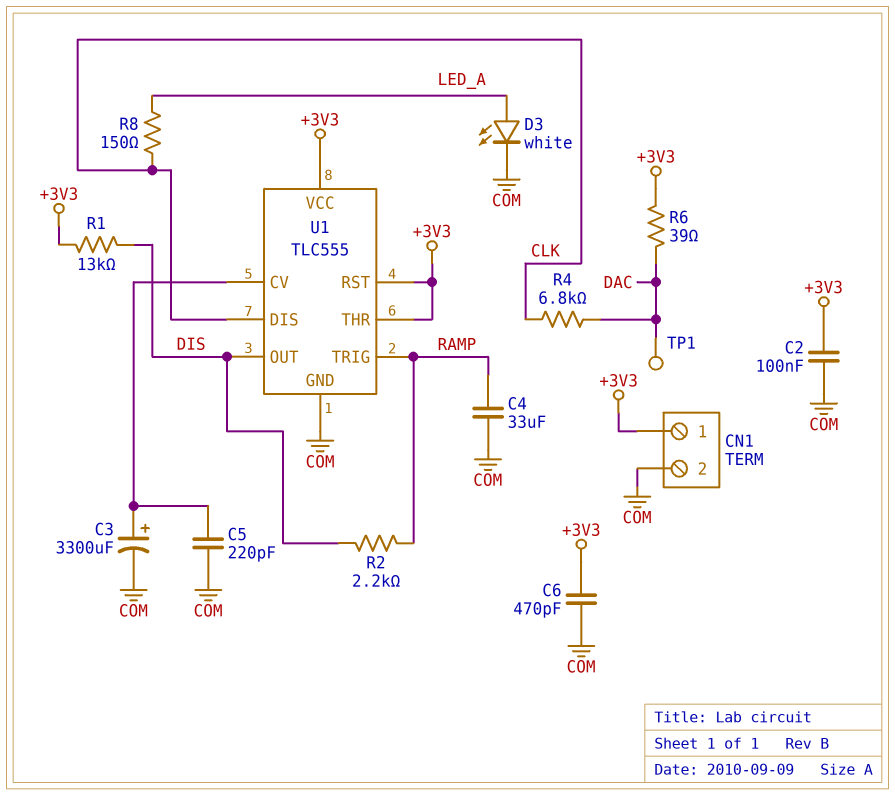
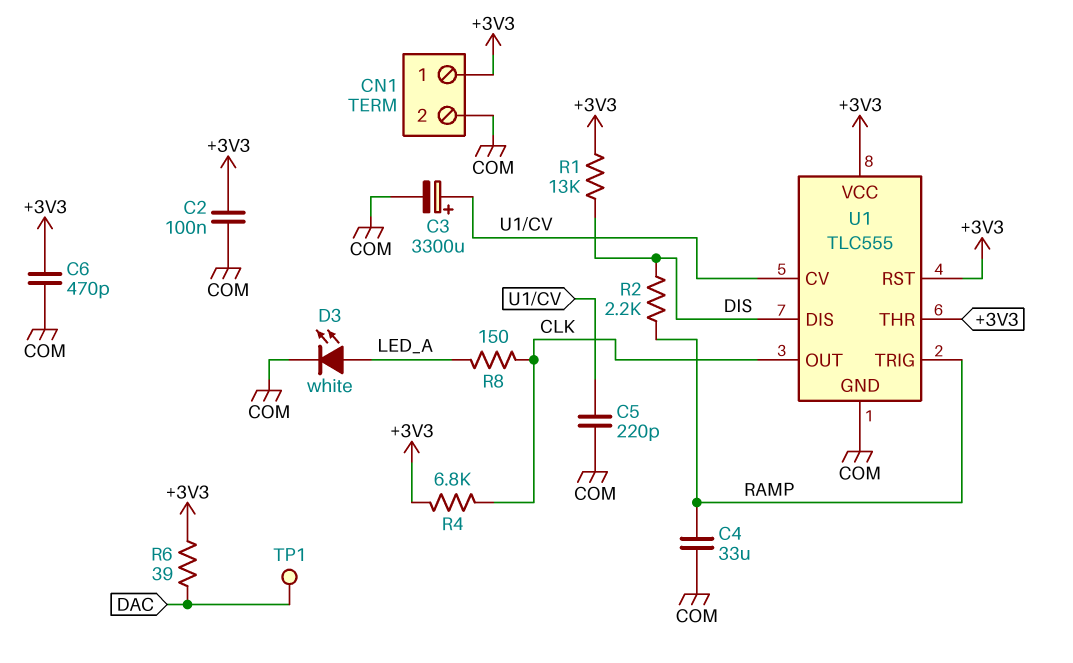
R4: 6.8k (CLK, DAC) -> 6.8k (+3V3, CLK)
U1 pin DIS: CLK -> DIS
U1 pin OUT: DIS -> CLK

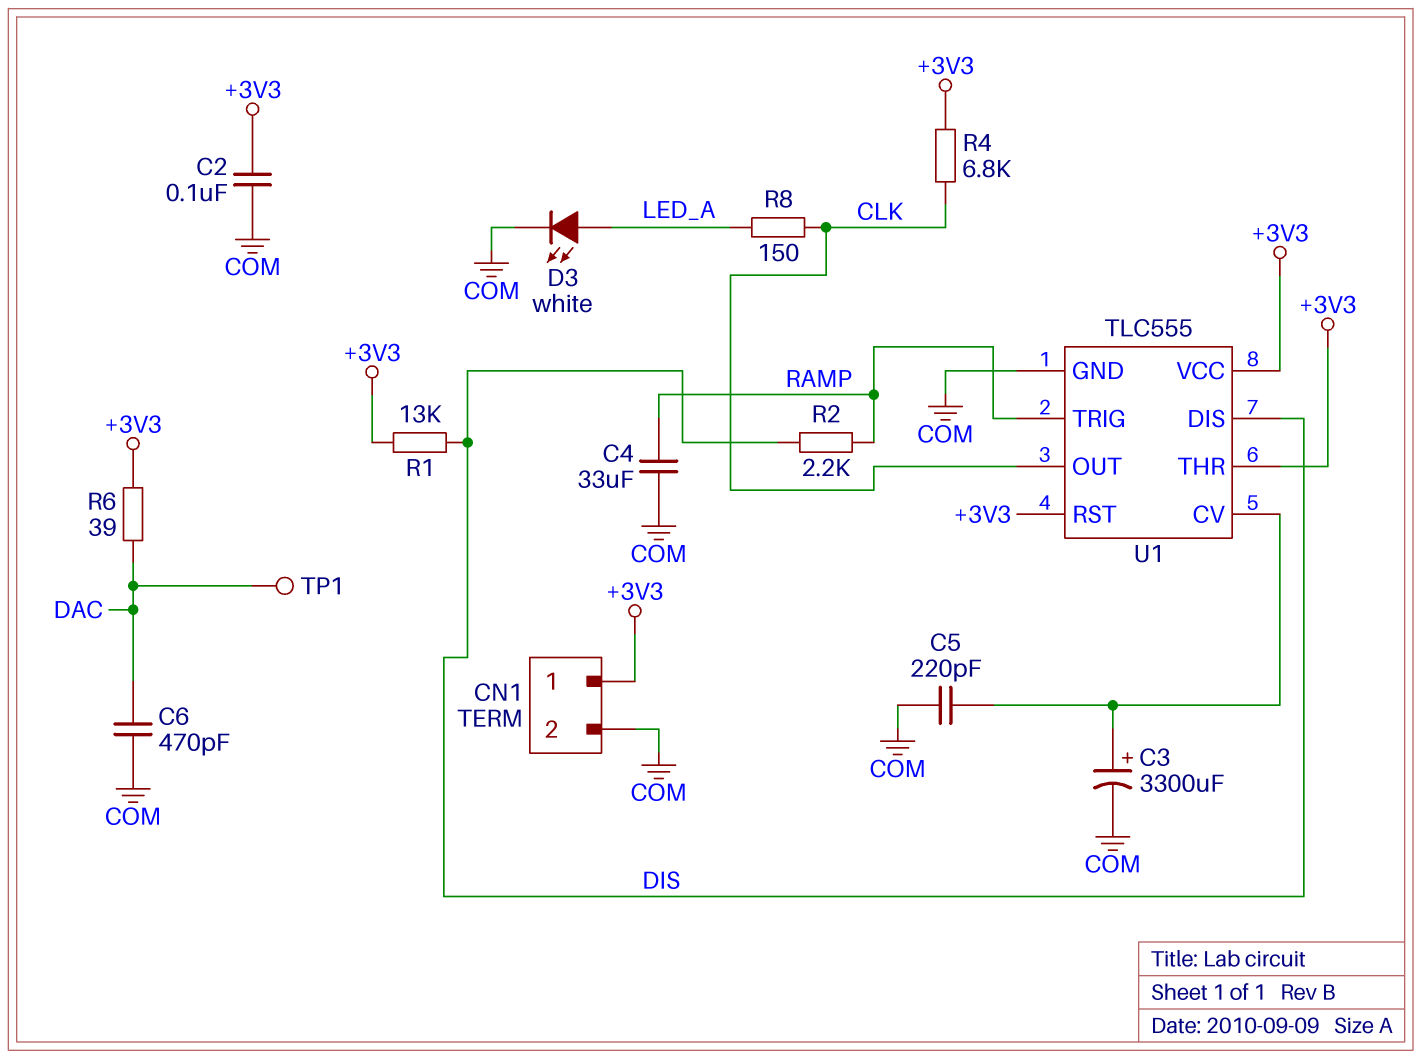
C6: 470pF (+3V3, COM) -> 470pF (COM, DAC)

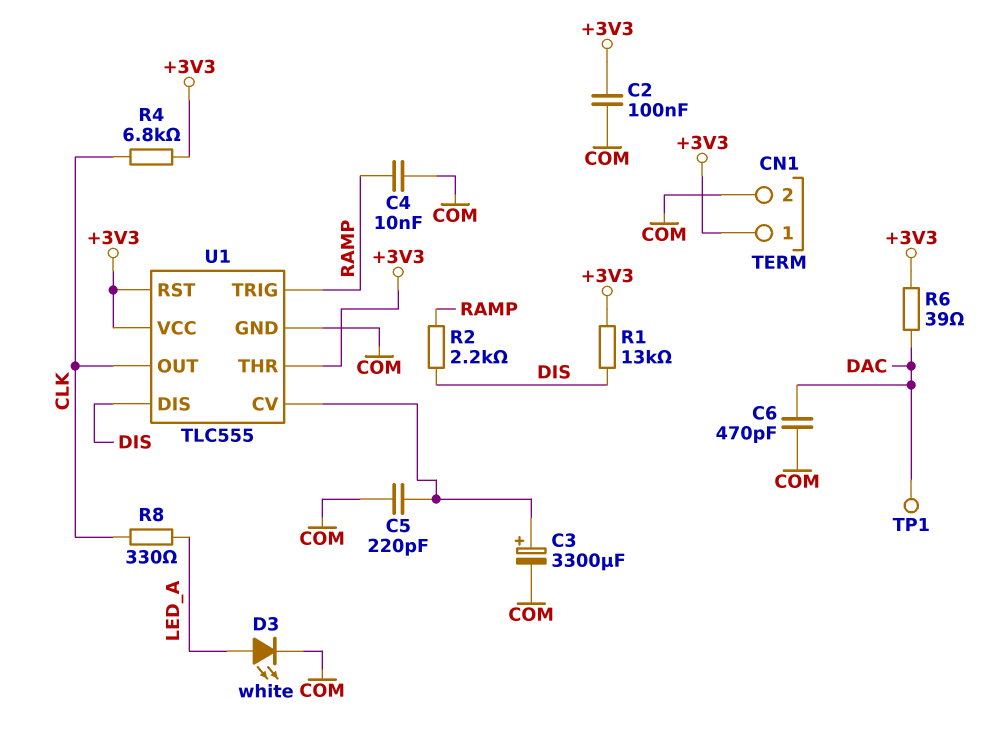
C4: 33uF (COM, RAMP) -> 10nF (COM, RAMP)
R8: 150 (CLK, LED_A) -> 330 (CLK, LED_A)

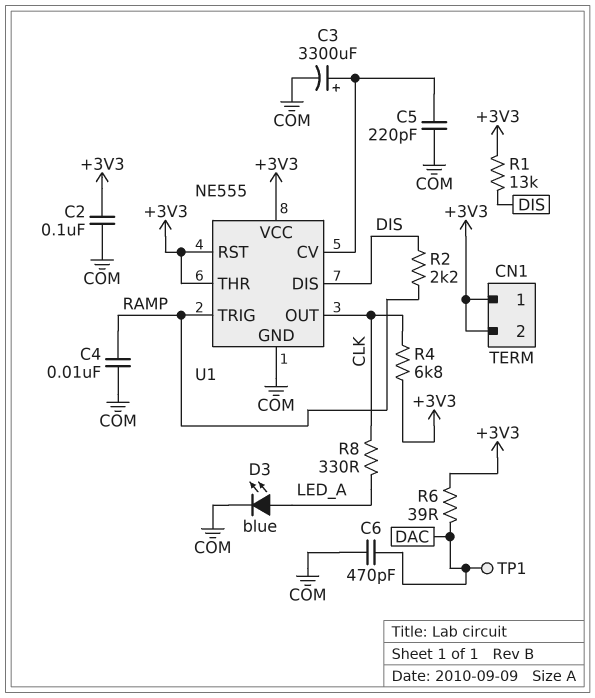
CN1 pin 2: COM -> +3V3
D3: LED white (A LED_A, K COM) -> LED blue (A LED_A, K COM)
U1: TLC555 -> NE555

